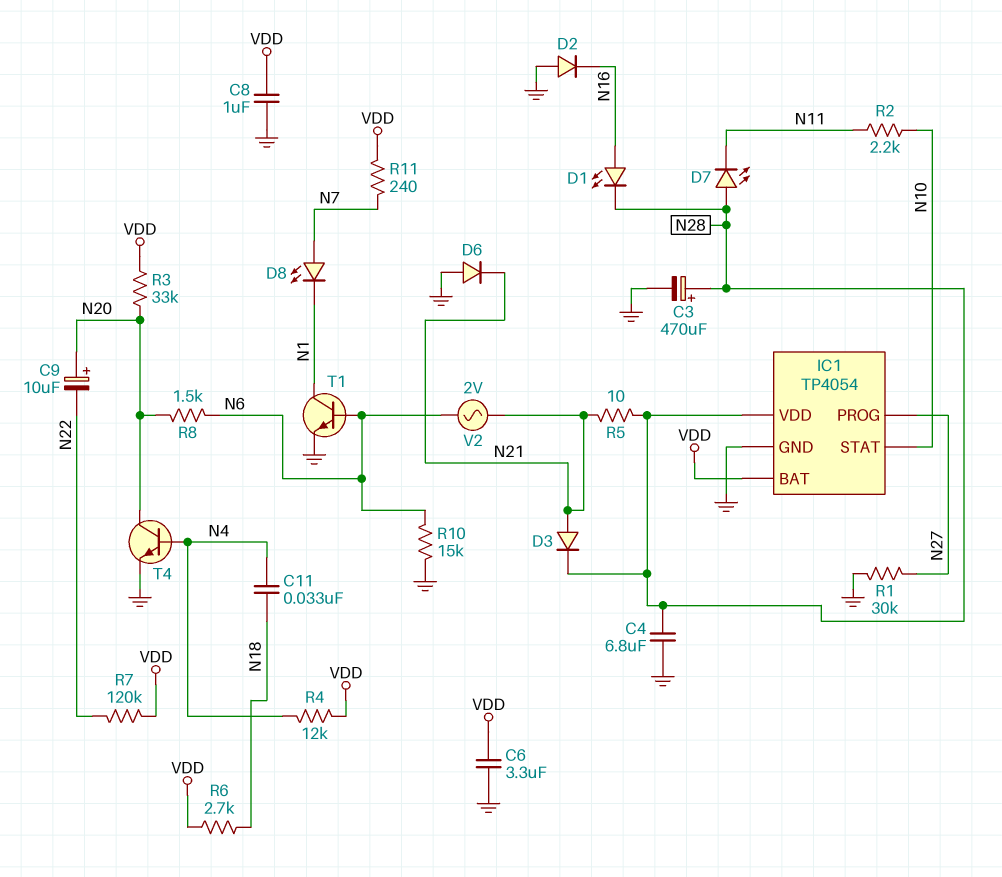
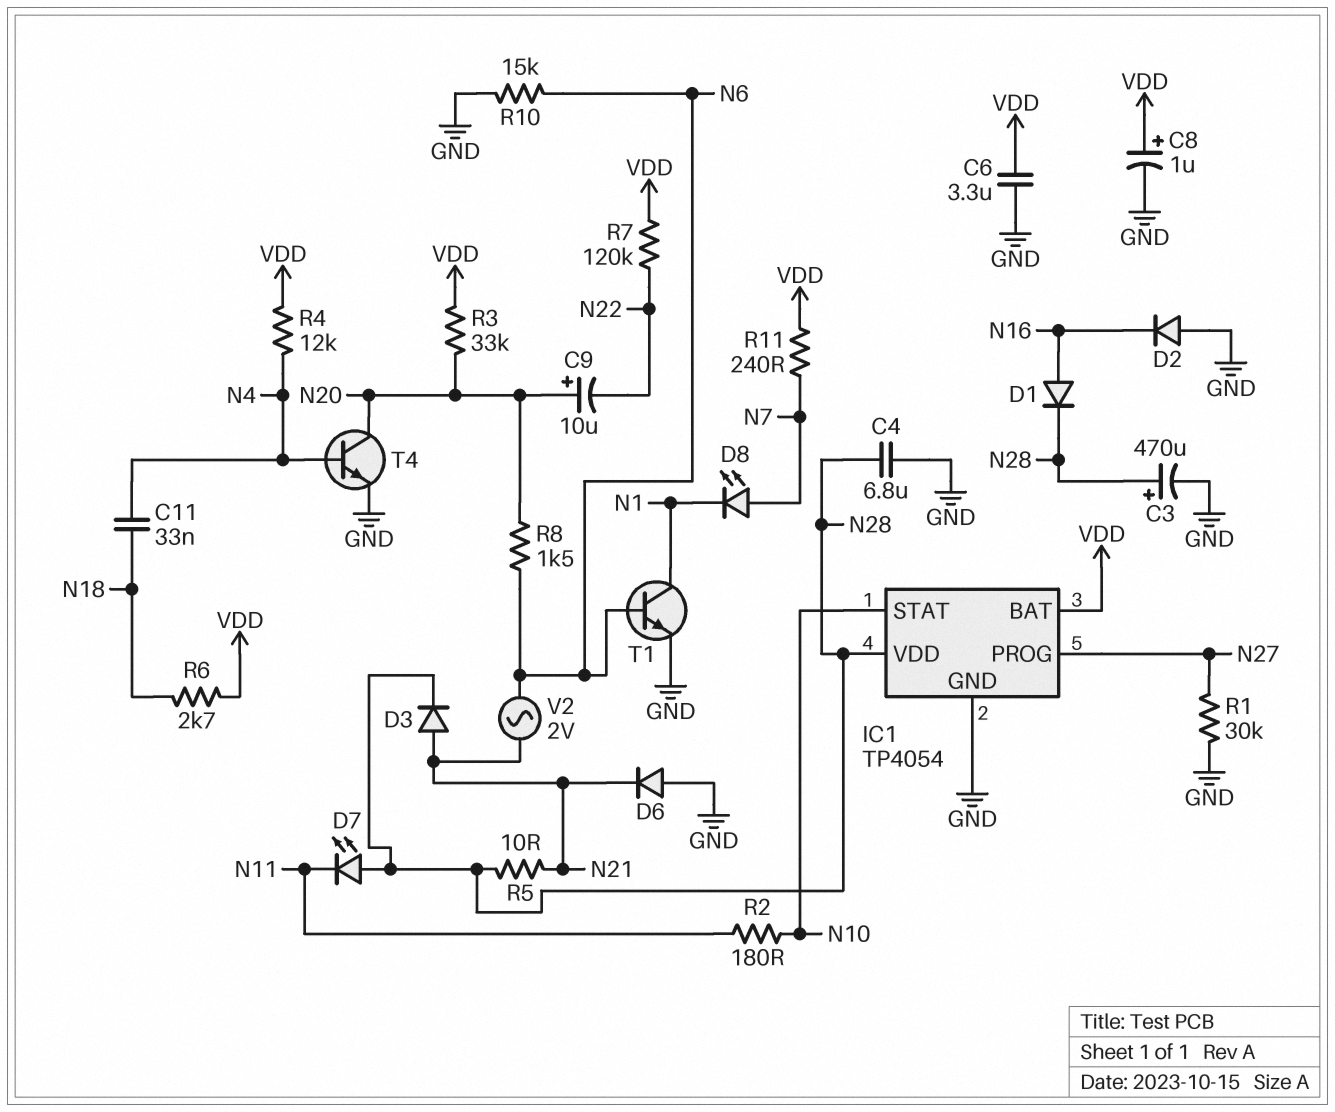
C8: 1uF (GND, VDD) -> 1uF (plus VDD, minus GND)
D1: LED (A N16, K N28) -> diode (A N16, K N28)
R2: 2.2k (N10, N11) -> 180 (N10, N11)

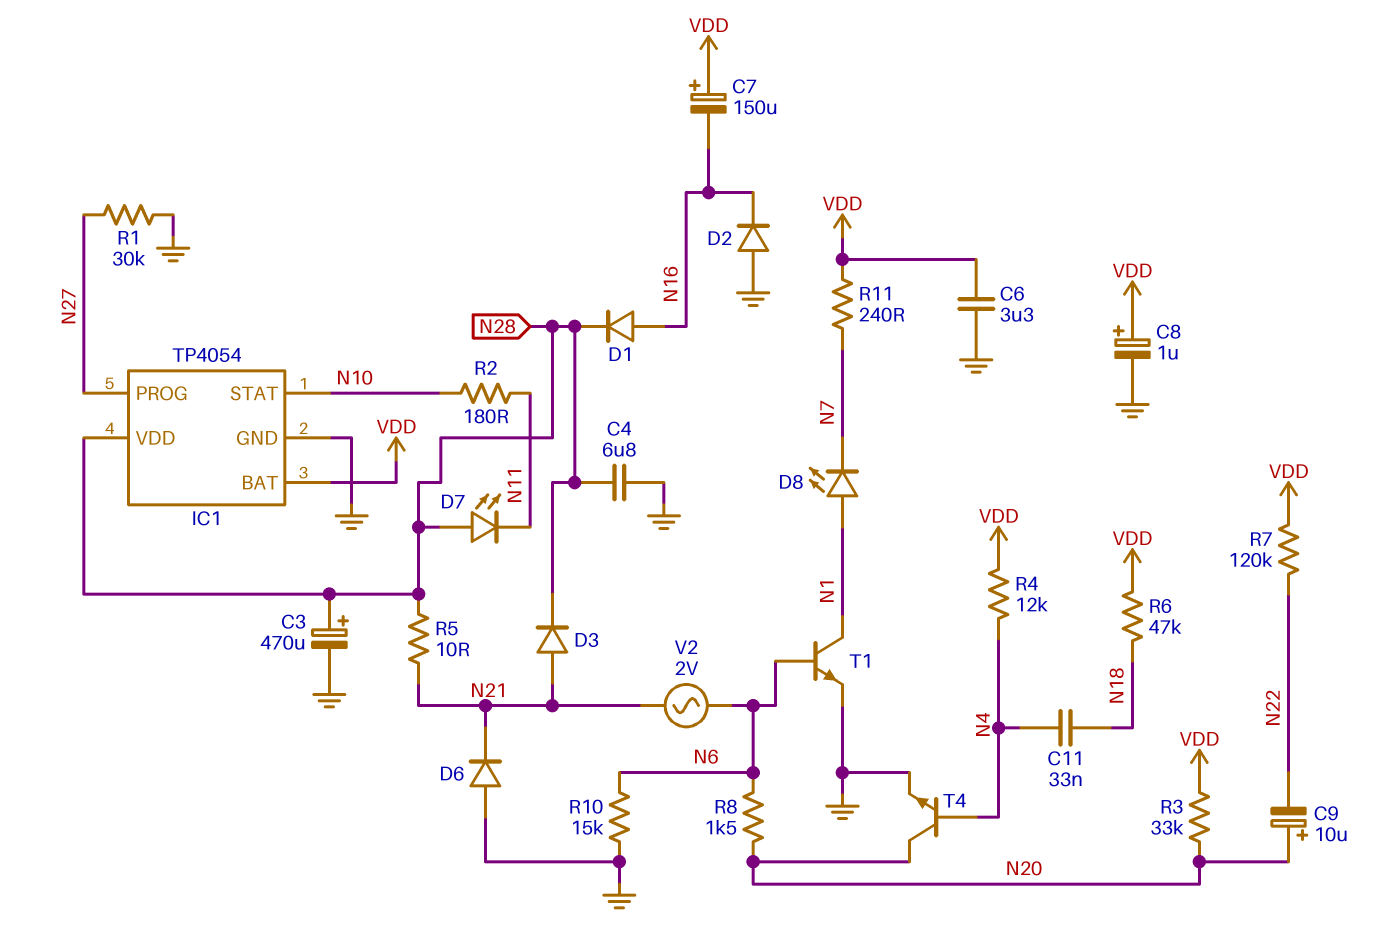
C7: none -> 150uF (plus VDD, minus N16)
D8: LED (A N7, K N1) -> LED (A N1, K N7)
R6: 2.7k (N18, VDD) -> 47k (N18, VDD)

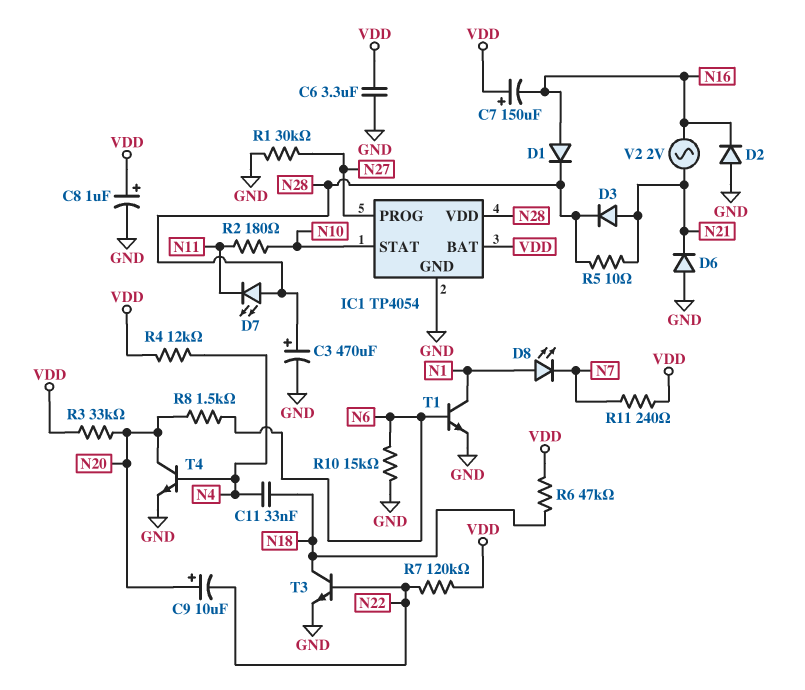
C4: 6.8uF (GND, N28) -> none
T3: none -> NPN (B N22, C N18, E GND)
V2: AC 2V (N6, N21) -> AC 2V (N16, N21)

